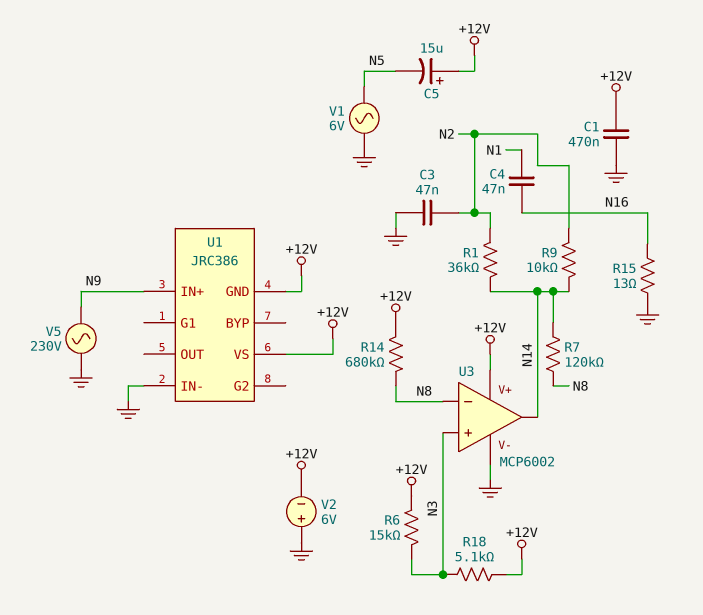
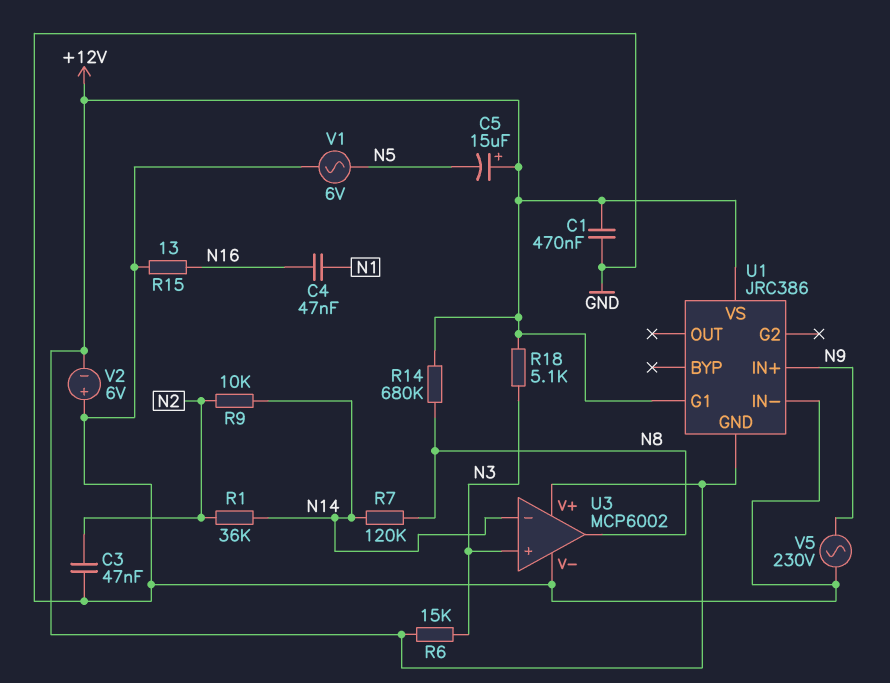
U1 pin G1: none -> +12V
U3 pin in-: N8 -> N14
U3 pin out: N14 -> N8

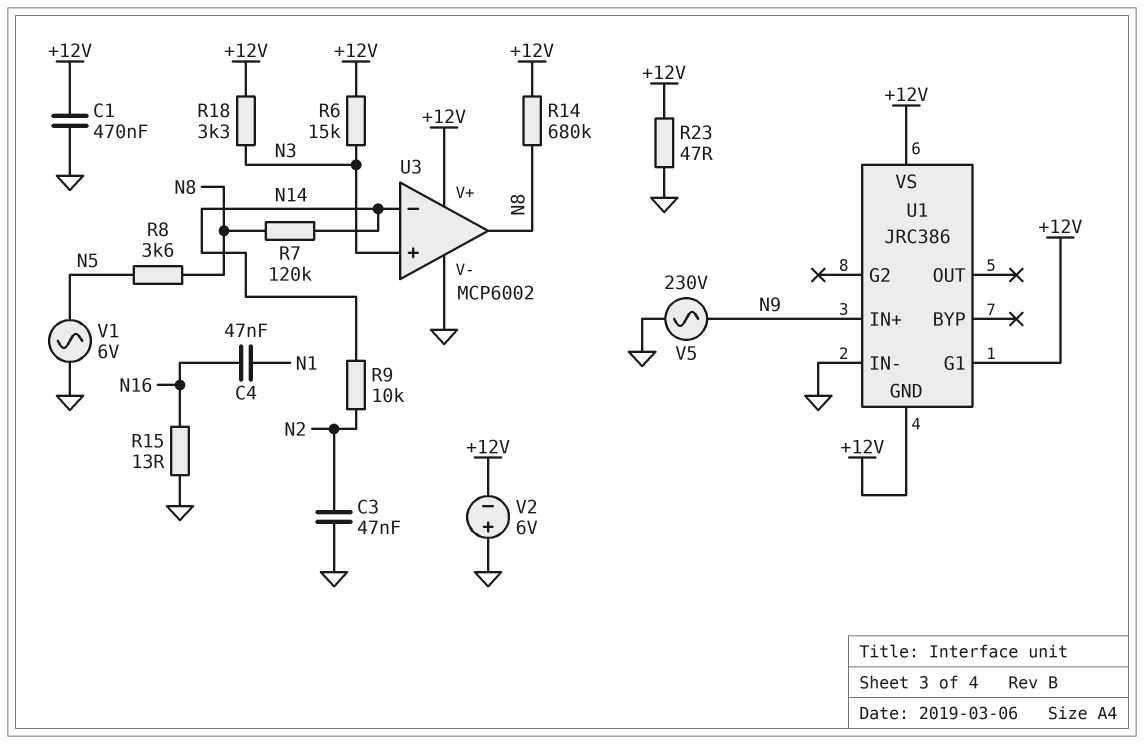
C5: 15uF (plus +12V, minus N5) -> none
R1: 36k (N2, N14) -> none
R8: none -> 3.6k (N5, N8)
R18: 5.1k (+12V, N3) -> 3.3k (+12V, N3)
R23: none -> 47 (+12V, GND)

